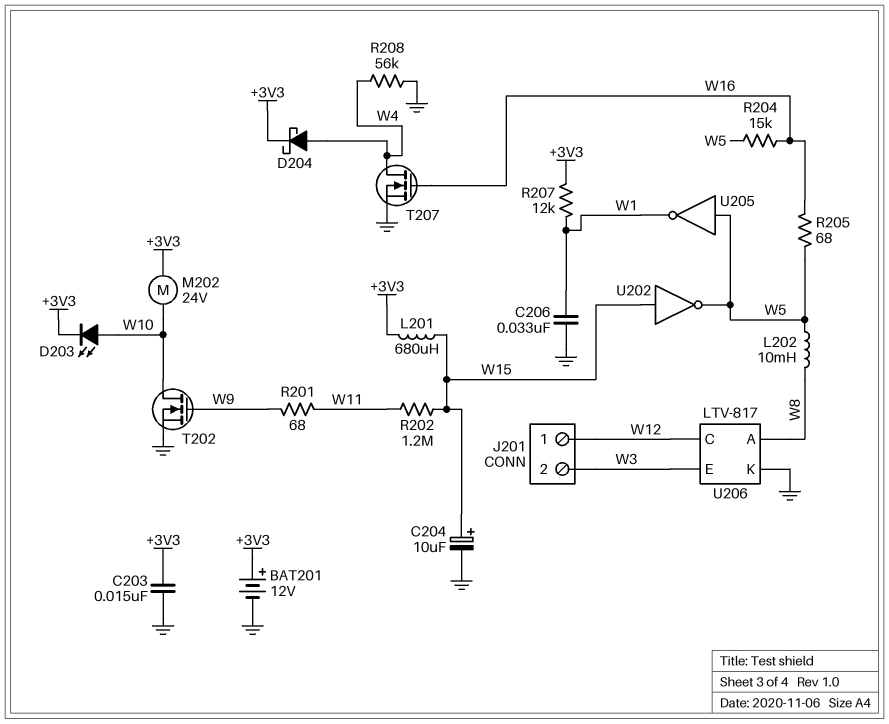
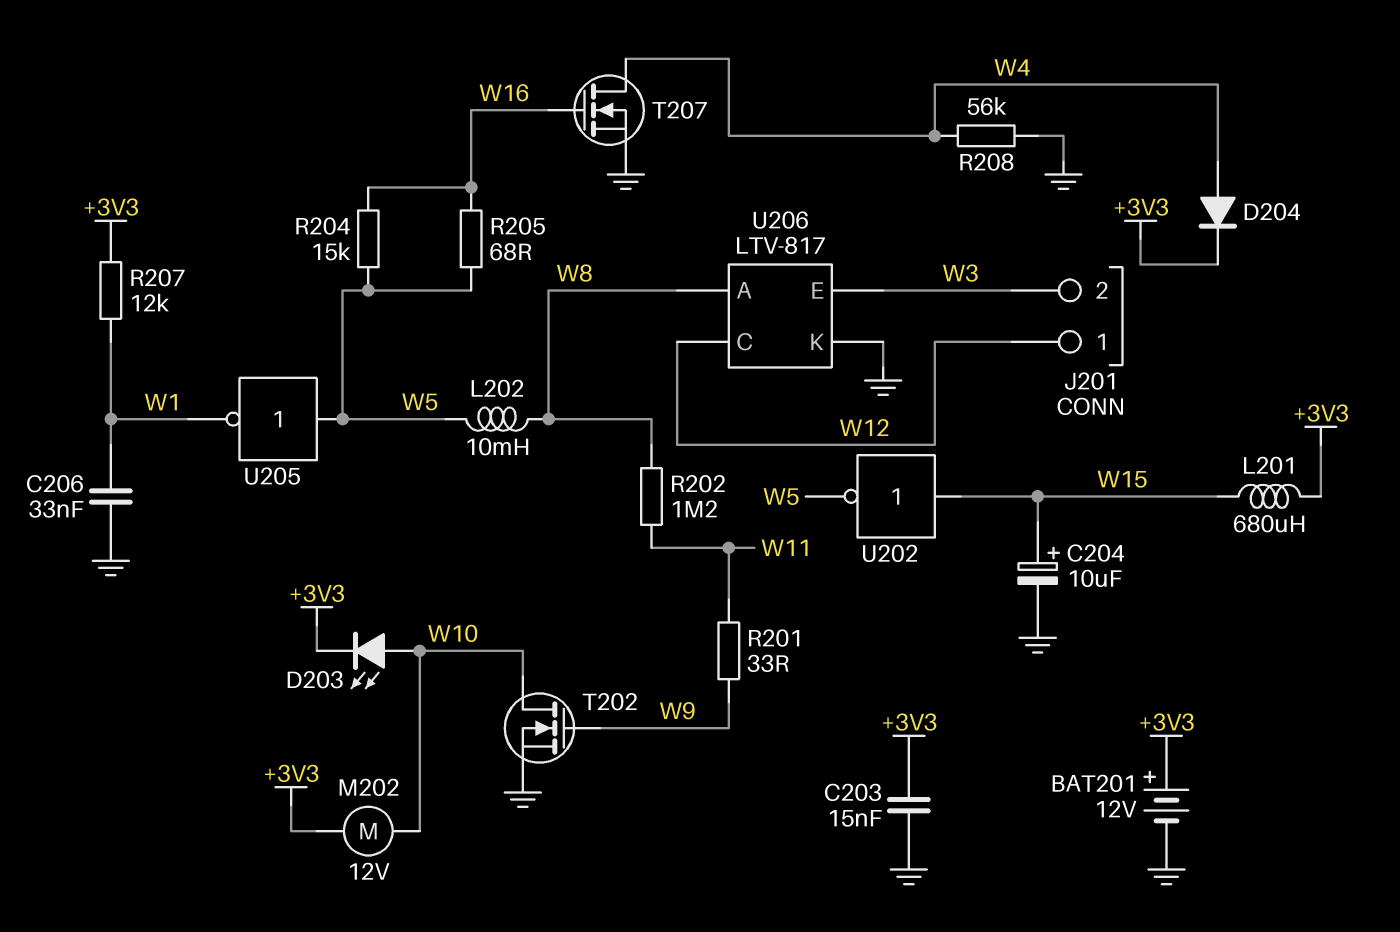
D204: schottky (A W4, K +3V3) -> diode (A W4, K +3V3)
M202: motor 24V (+3V3, W10) -> motor 12V (+3V3, W10)
R201: 68 (W9, W11) -> 33 (W9, W11)
R202: 1.2M (W11, W15) -> 1.2M (W8, W11)

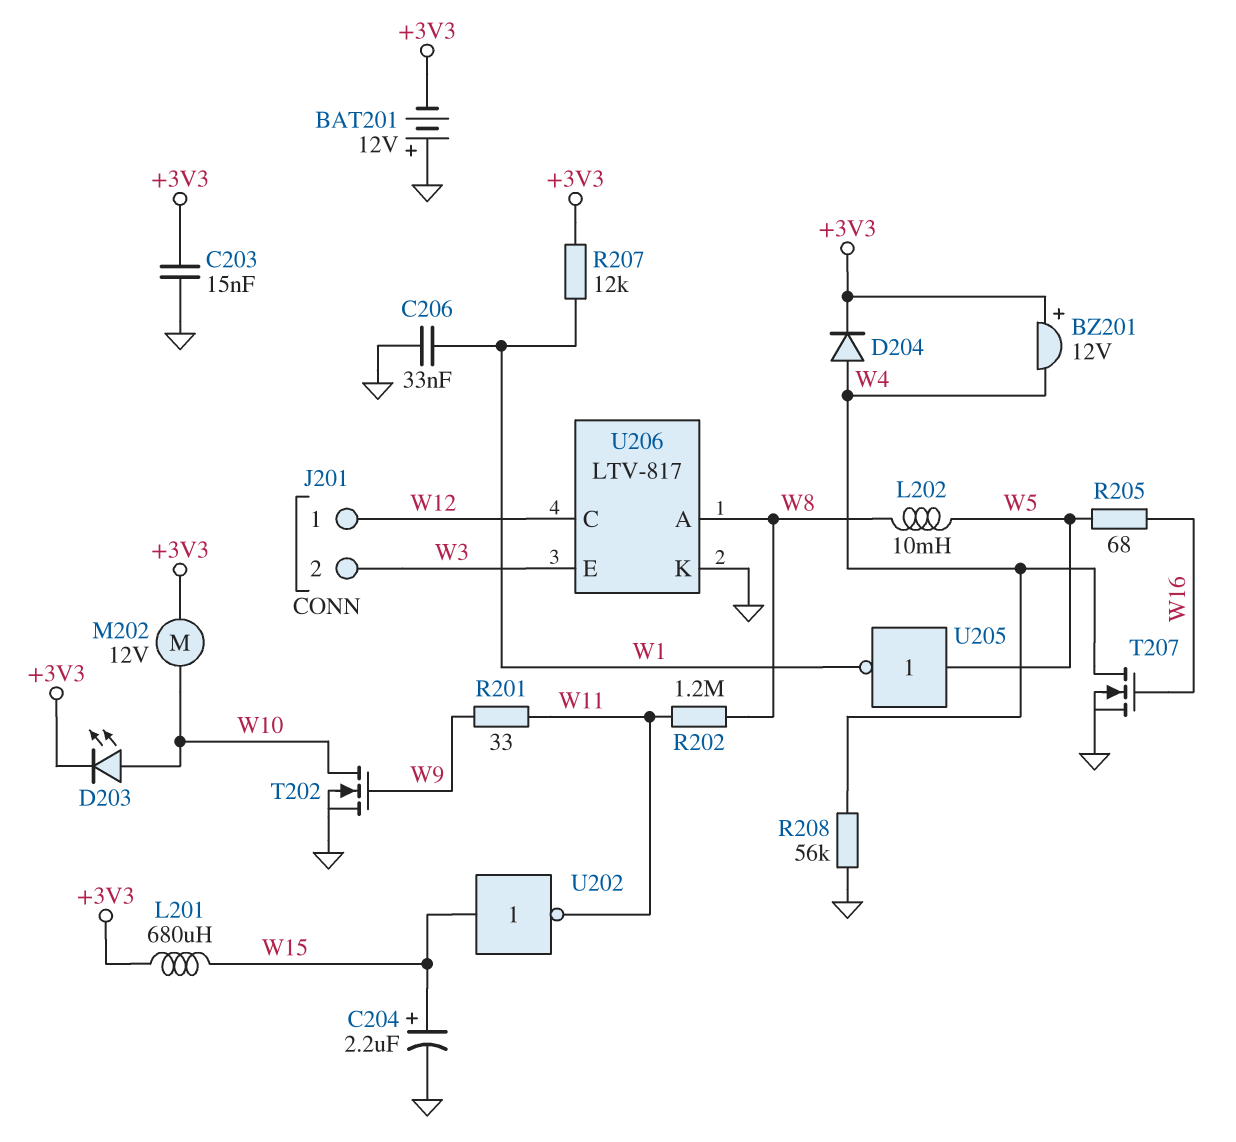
BAT201: 12V (plus +3V3, minus GND) -> 12V (plus GND, minus +3V3)
BZ201: none -> buzzer 12V (plus +3V3, minus W4)
C204: 10uF (plus W15, minus GND) -> 2.2uF (plus W15, minus GND)
R204: 15k (W5, W16) -> none
U202: NOT (in W15, out W5) -> NOT (in W15, out W11)

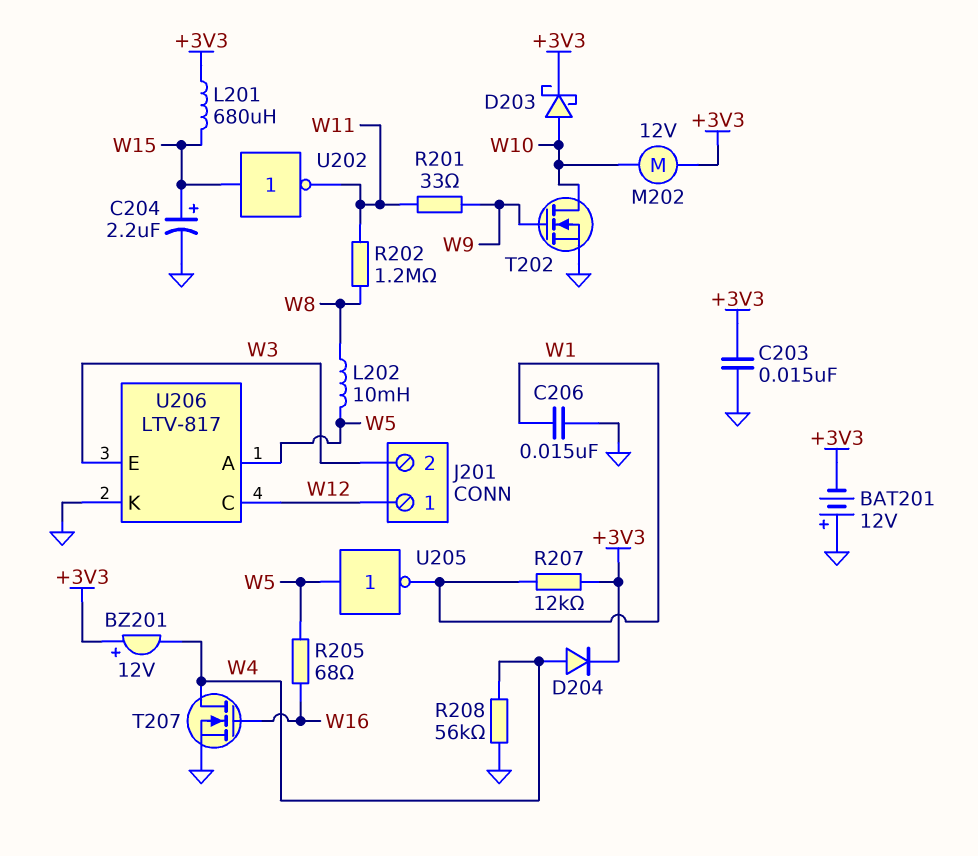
C206: 33nF (GND, W1) -> 15nF (GND, W1)
D203: LED (A W10, K +3V3) -> schottky (A W10, K +3V3)
U206 pin A: W8 -> W5

